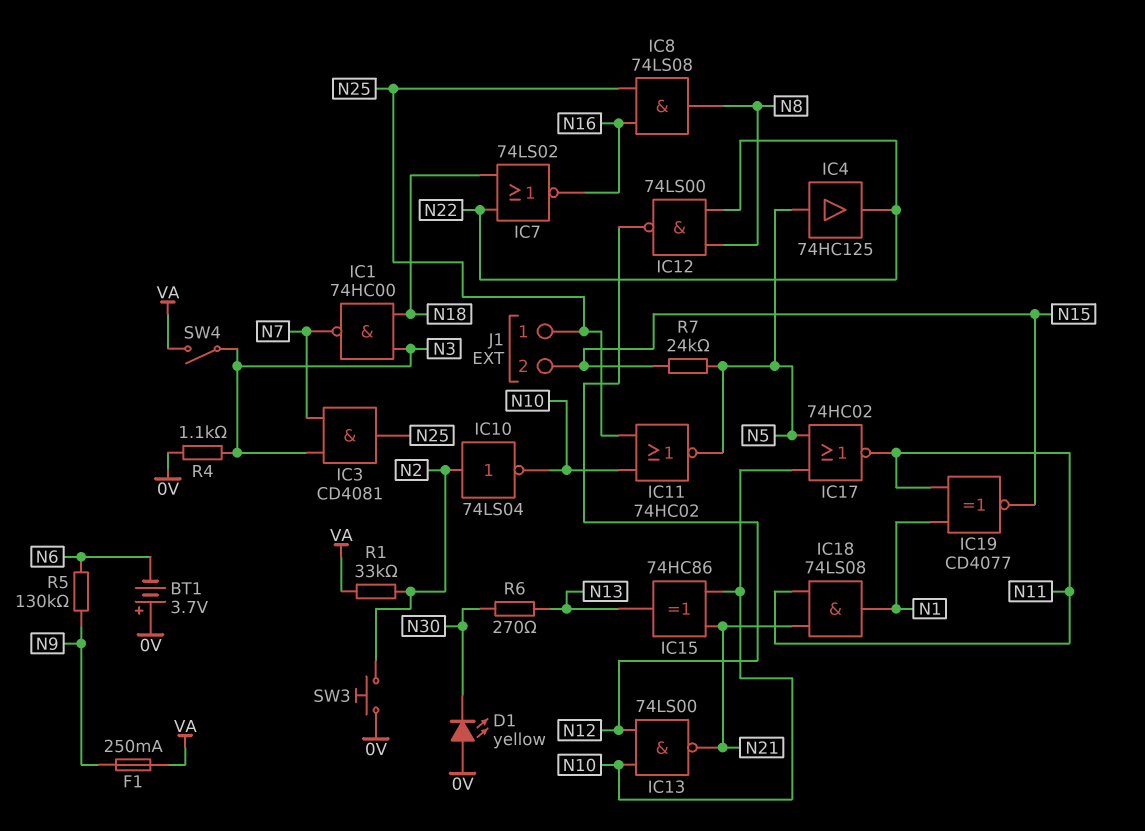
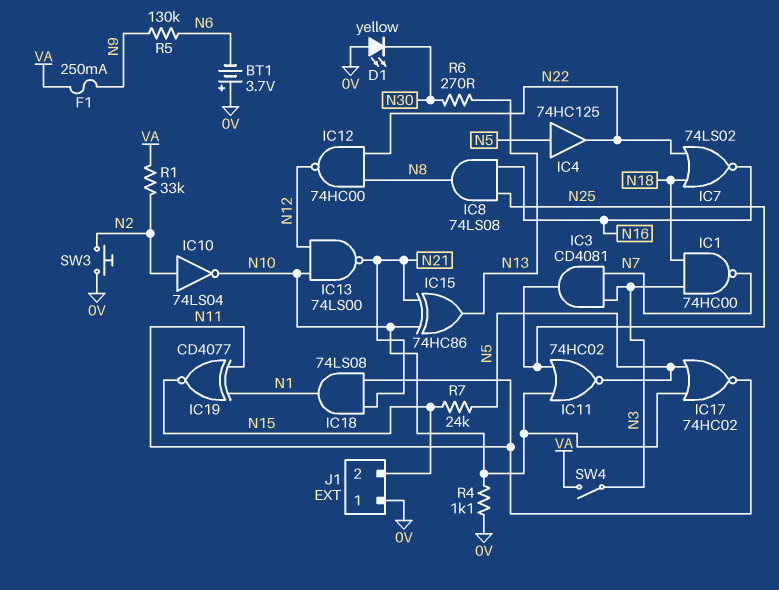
IC12: NAND 74LS00 (in N8, in N22, out N12) -> NAND 74HC00 (in N8, in N22, out N12)
J1 pin 1: N25 -> 0V
R4: 1.1k (0V, N3) -> 1.1k (0V, N10)

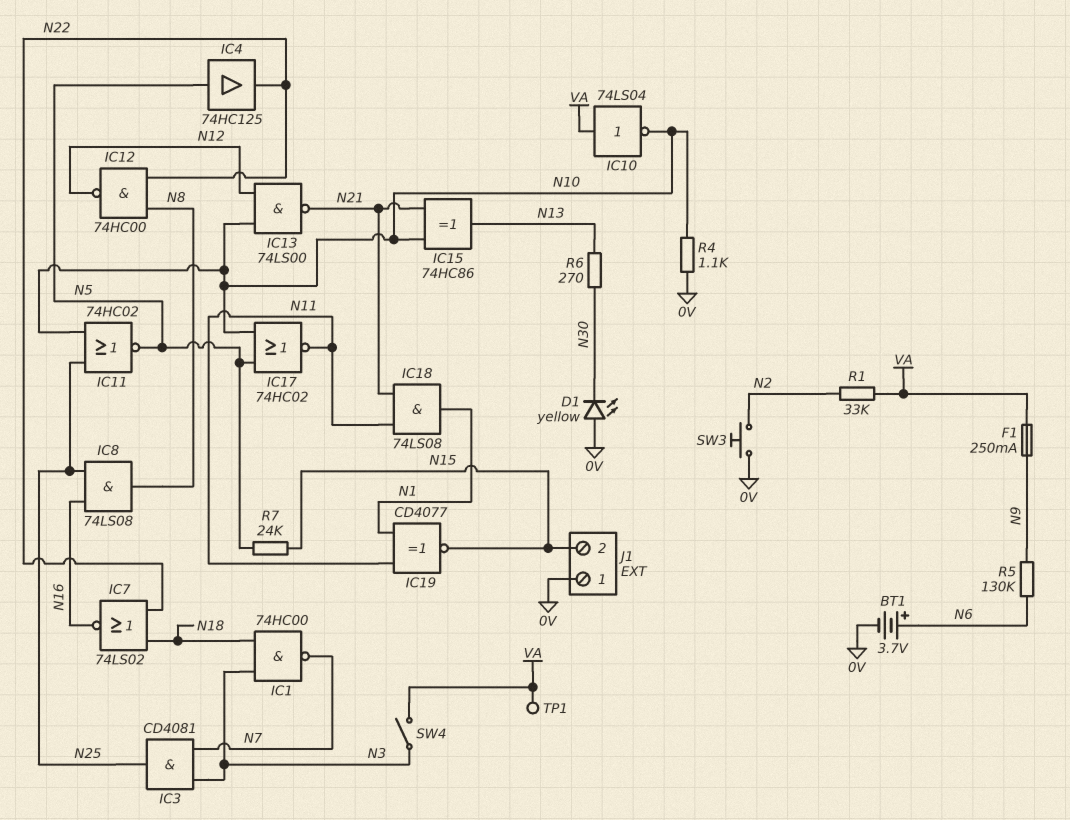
BT1: 3.7V (plus 0V, minus N6) -> 3.7V (plus N6, minus 0V)
IC10: NOT 74LS04 (in N2, out N10) -> NOT 74LS04 (in VA, out N10)
TP1: none -> test point (VA)

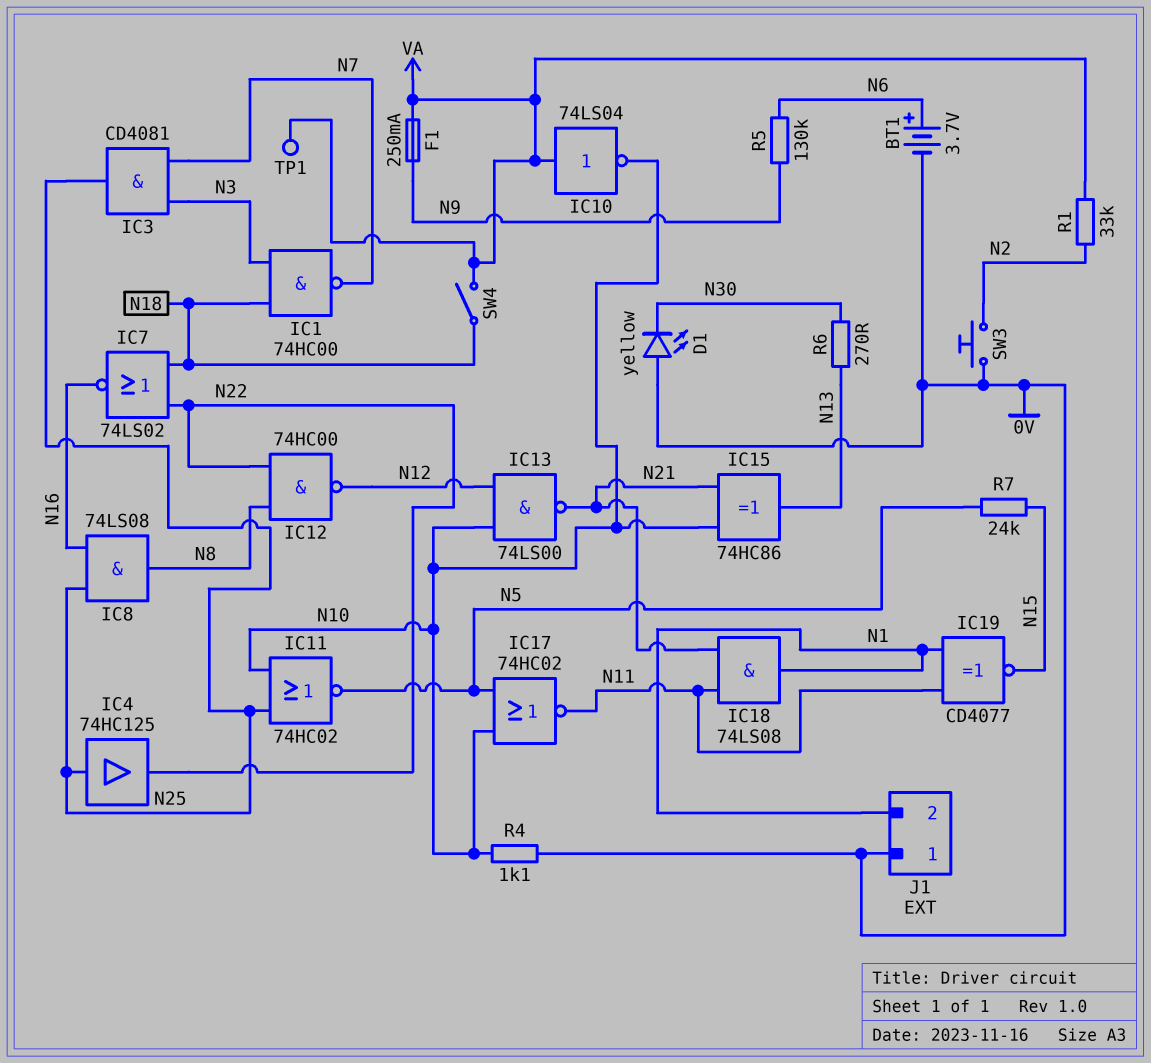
IC4: buffer 74HC125 (in N5, out N22) -> buffer 74HC125 (in N25, out N22)
J1 pin 2: N15 -> N1
SW4: switch (N3, VA) -> switch (N18, VA)

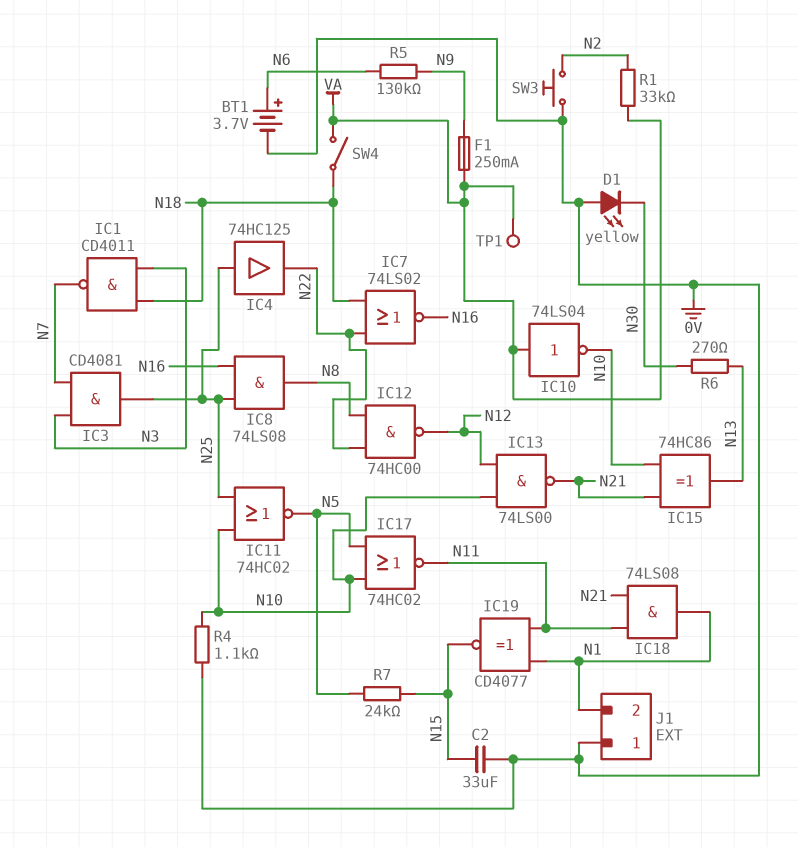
C2: none -> 33uF (0V, N15)
IC1: NAND 74HC00 (in N3, in N18, out N7) -> NAND CD4011 (in N3, in N18, out N7)

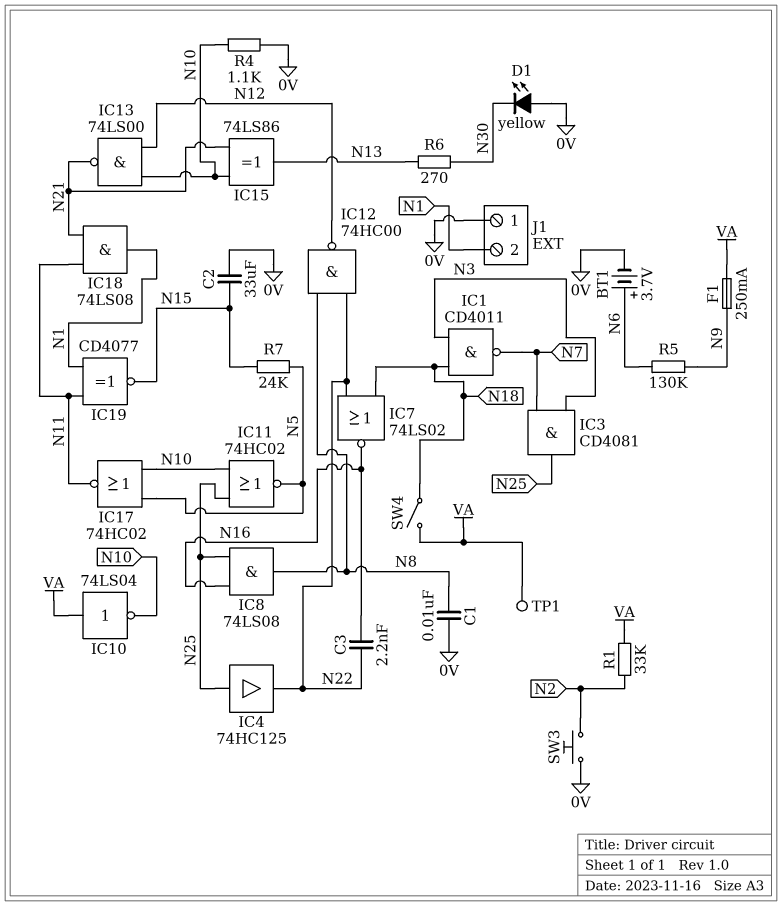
C1: none -> 10nF (0V, N8)
C3: none -> 2.2nF (N16, N22)
IC15: XOR 74HC86 (in N10, in N21, out N13) -> XOR 74LS86 (in N10, in N21, out N13)

